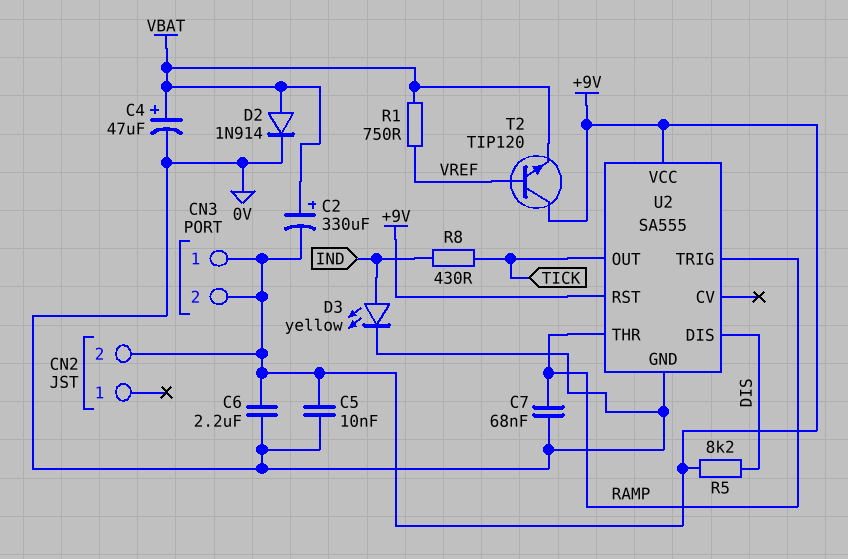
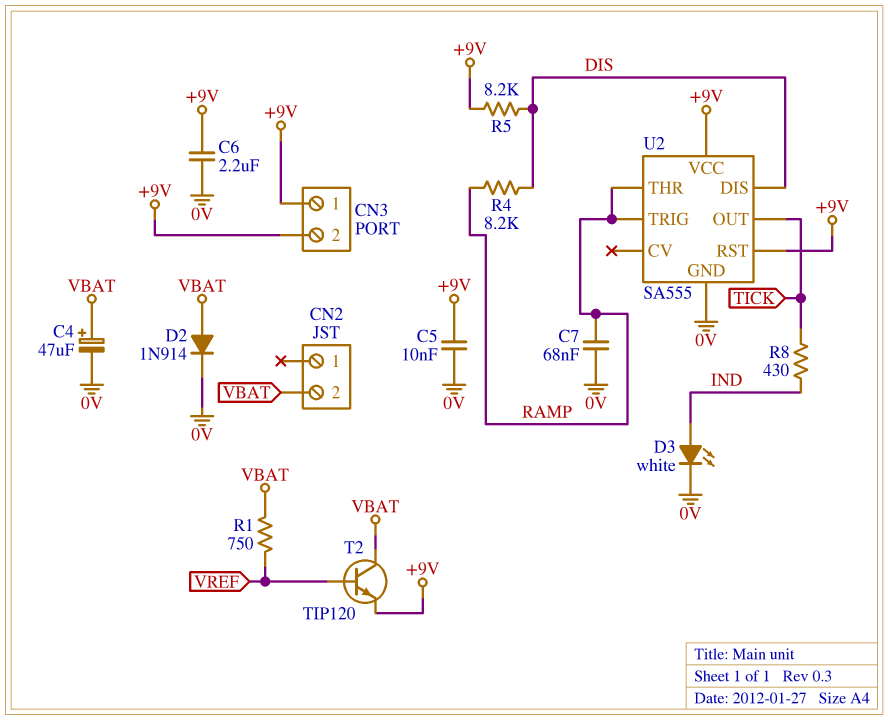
C2: 330uF (plus VBAT, minus +9V) -> none
CN2 pin 2: +9V -> VBAT
D3: LED yellow (A IND, K 0V) -> LED white (A IND, K 0V)
R4: none -> 8.2k (DIS, RAMP)
T2: NPN TIP120 (B VREF, C +9V, E VBAT) -> NPN TIP120 (B VREF, C VBAT, E +9V)

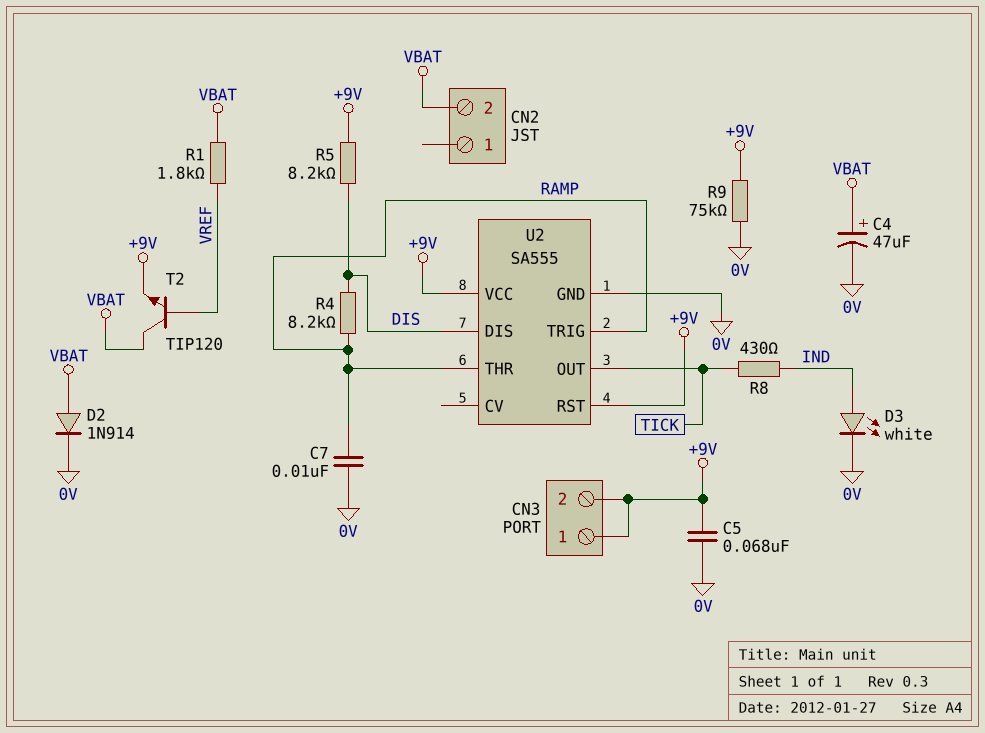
C5: 10nF (+9V, 0V) -> 68nF (+9V, 0V)
C6: 2.2uF (+9V, 0V) -> none
C7: 68nF (0V, RAMP) -> 10nF (0V, RAMP)
R1: 750 (VBAT, VREF) -> 1.8k (VBAT, VREF)
R9: none -> 75k (+9V, 0V)

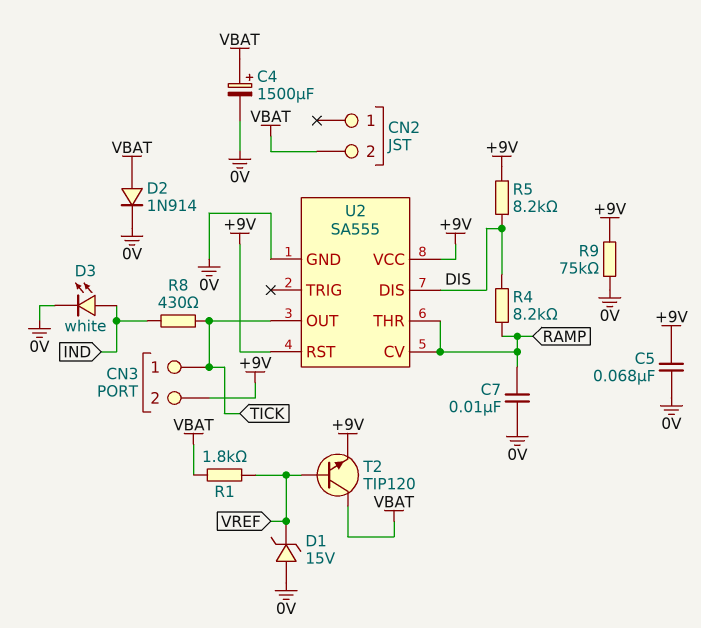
C4: 47uF (plus VBAT, minus 0V) -> 1500uF (plus VBAT, minus 0V)
CN3 pin 1: +9V -> TICK
D1: none -> zener 15V (A 0V, K VREF)
U2 pin CV: none -> RAMP
U2 pin TRIG: RAMP -> none

